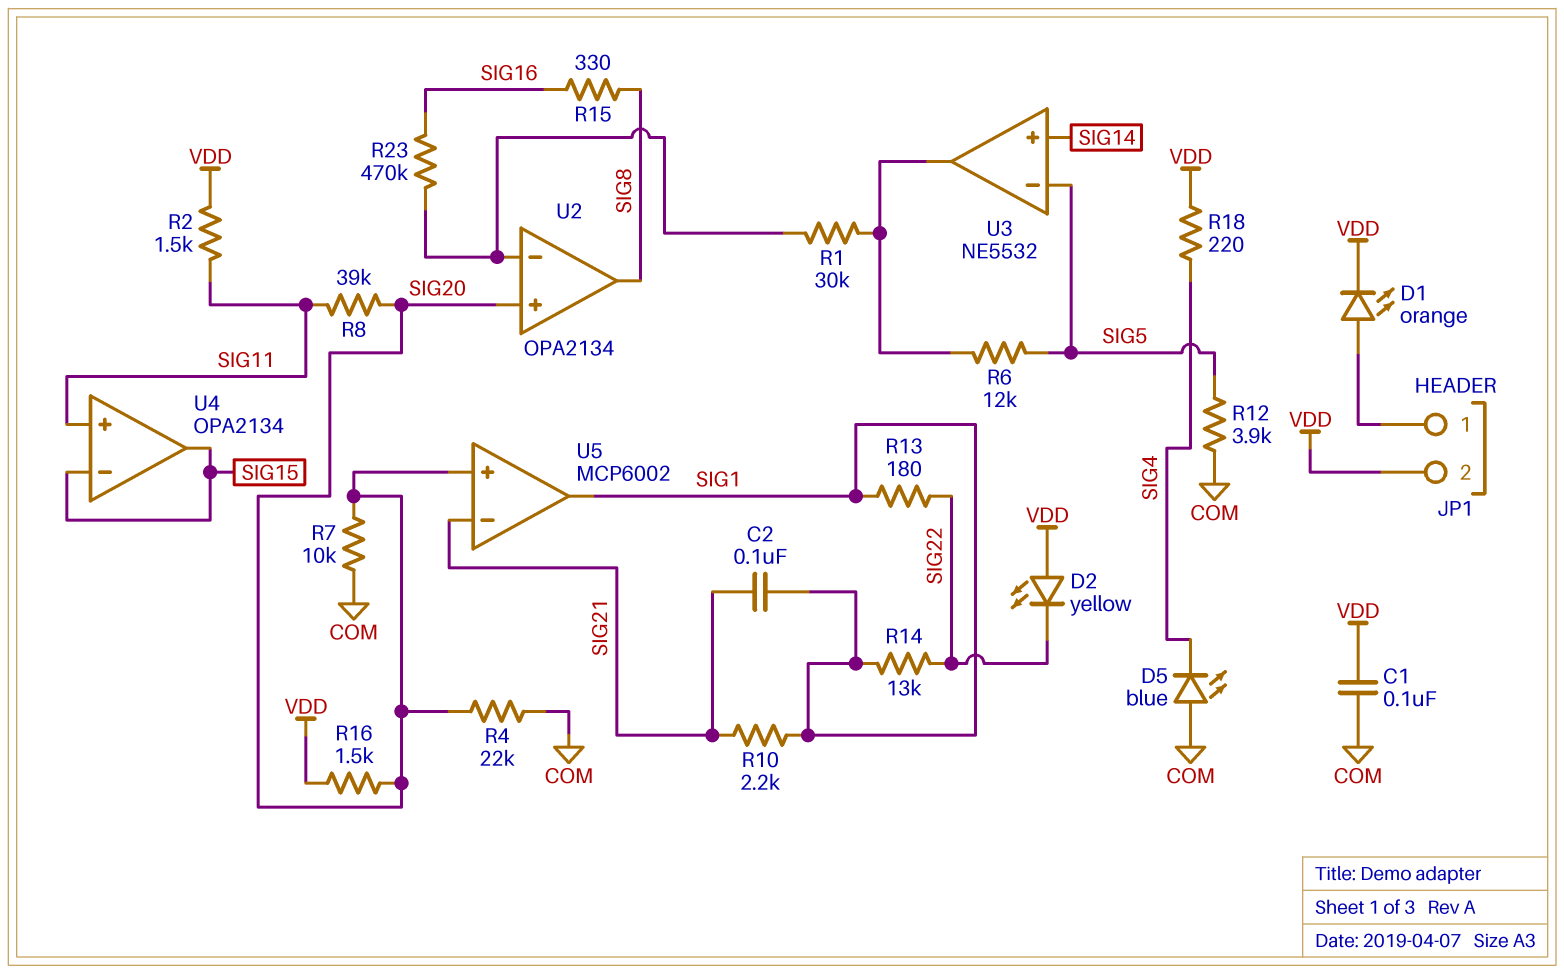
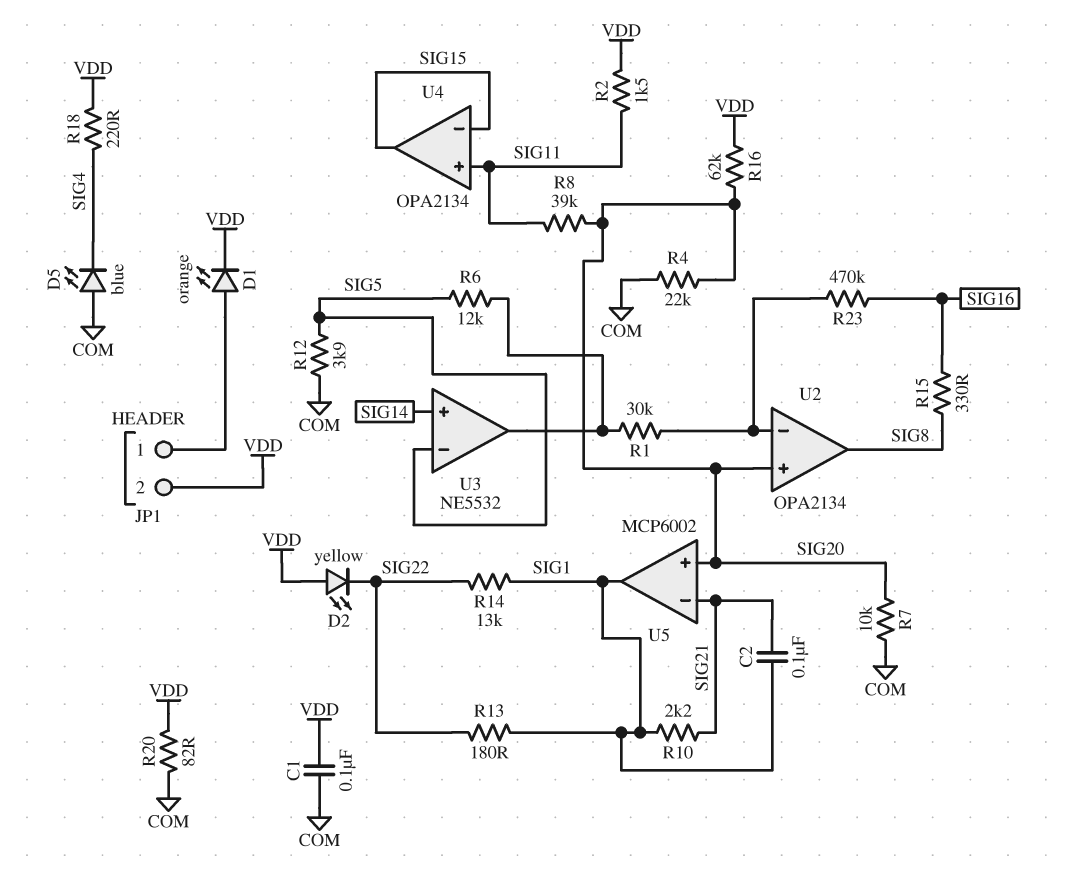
R16: 1.5k (SIG20, VDD) -> 62k (SIG20, VDD)
R20: none -> 82 (COM, VDD)

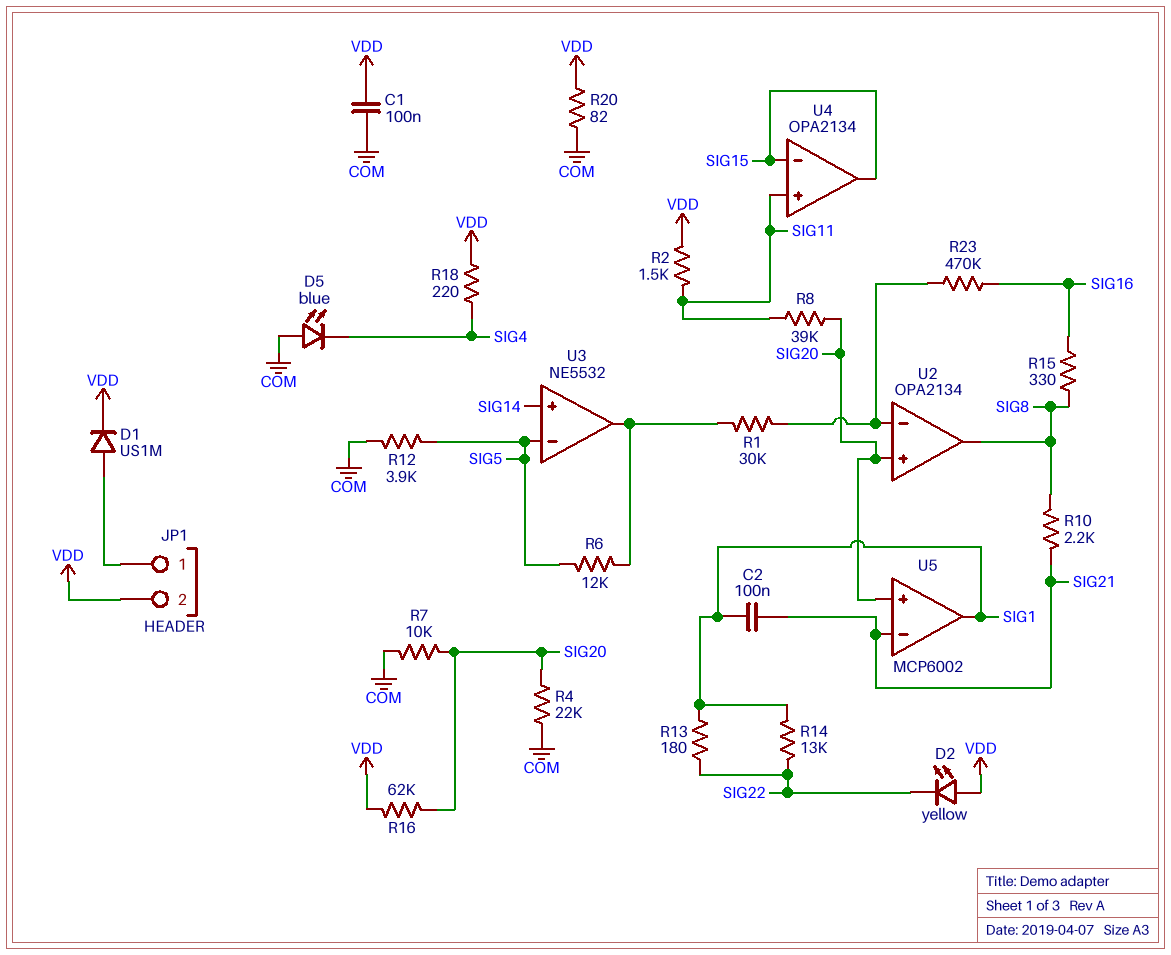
D1: LED orange (A JP1/1, K VDD) -> diode US1M (A JP1/1, K VDD)
R10: 2.2k (SIG1, SIG21) -> 2.2k (SIG8, SIG21)

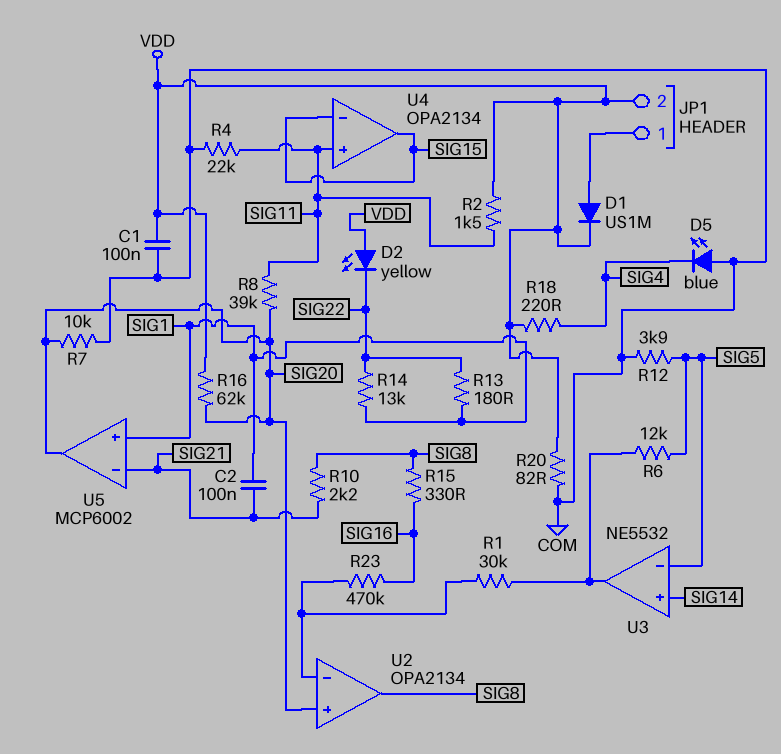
R4: 22k (COM, SIG20) -> 22k (COM, SIG11)
U5 pin in+: SIG20 -> SIG1
U5 pin out: SIG1 -> SIG20

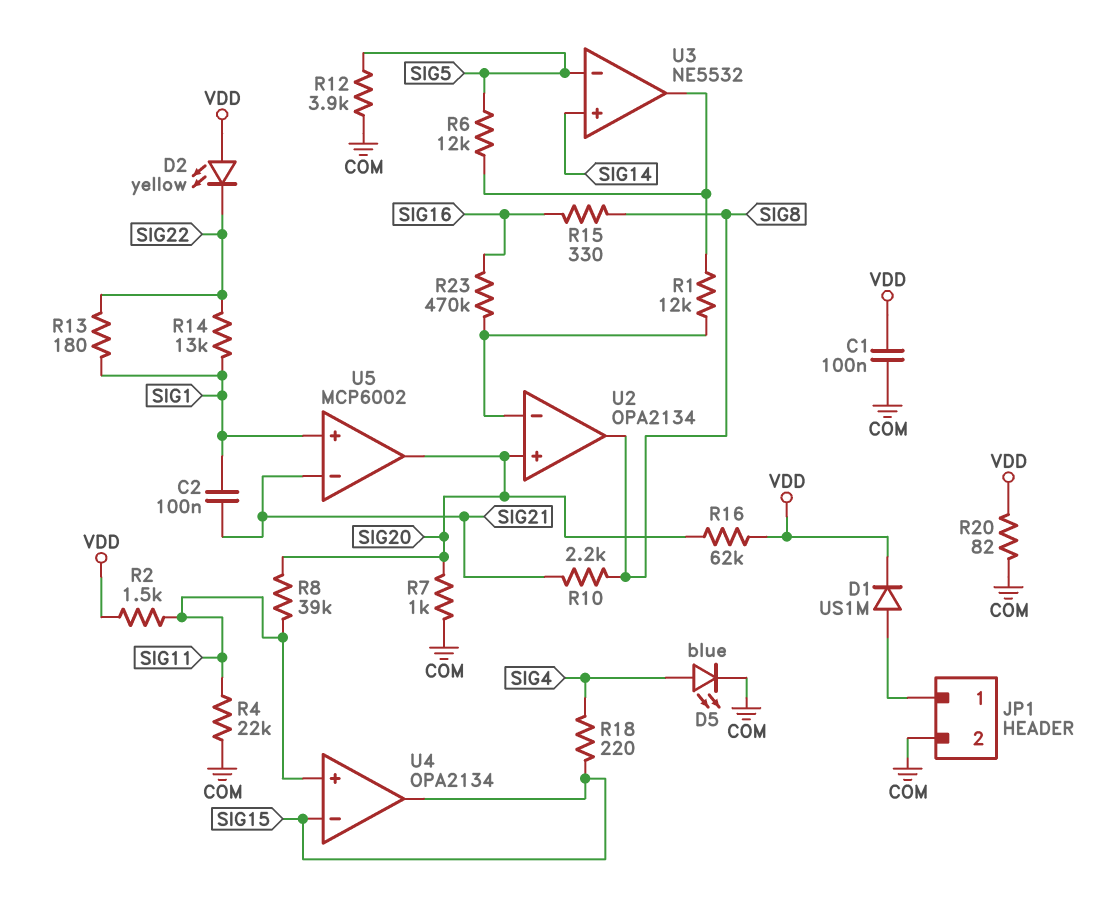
D5: LED blue (A COM, K SIG4) -> LED blue (A SIG4, K COM)
JP1 pin 2: VDD -> COM
R1: 30k (U2/in-, U3/out) -> 12k (U2/in-, U3/out)
R7: 10k (COM, SIG20) -> 1k (COM, SIG20)
R18: 220 (SIG4, VDD) -> 220 (SIG4, SIG15)

